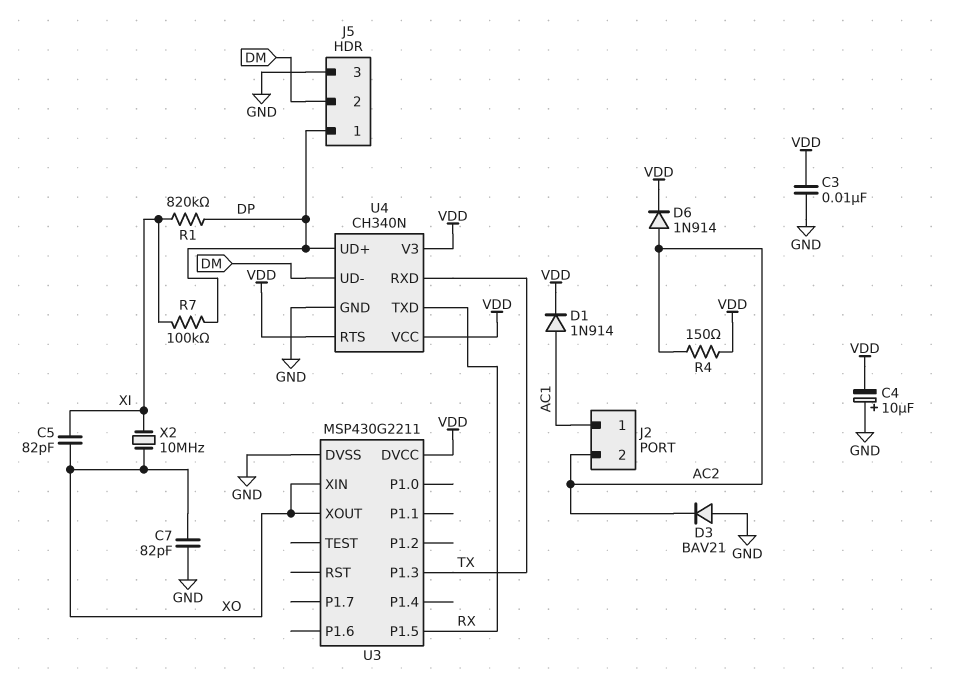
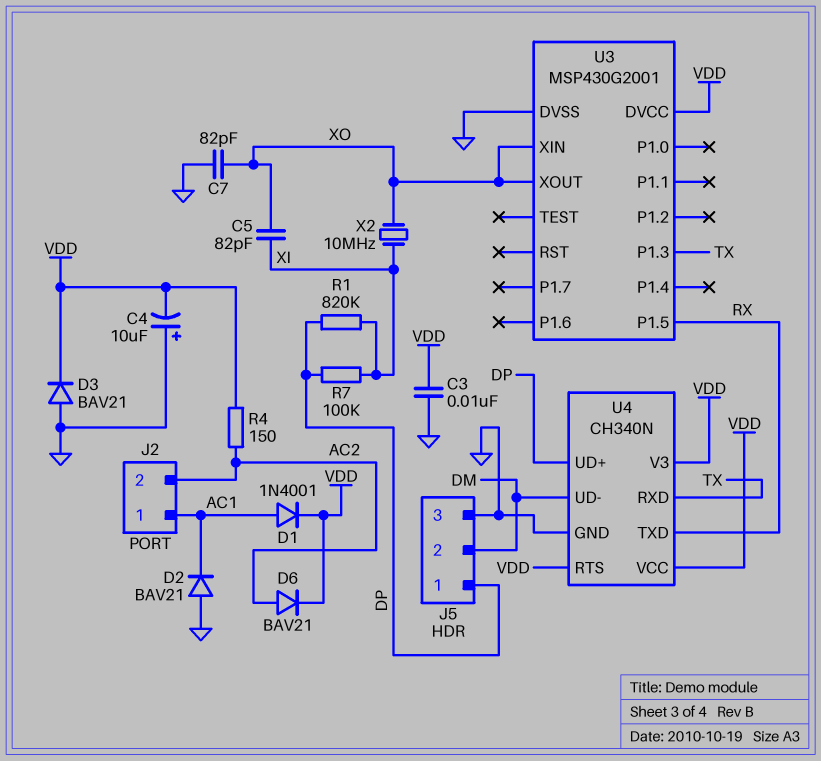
D1: diode 1N914 (A AC1, K VDD) -> diode 1N4001 (A AC1, K VDD)
D2: none -> diode BAV21 (A GND, K AC1)
D3: diode BAV21 (A GND, K AC2) -> diode BAV21 (A GND, K VDD)
D6: diode 1N914 (A AC2, K VDD) -> diode BAV21 (A AC2, K VDD)
U3: MSP430G2211 -> MSP430G2001

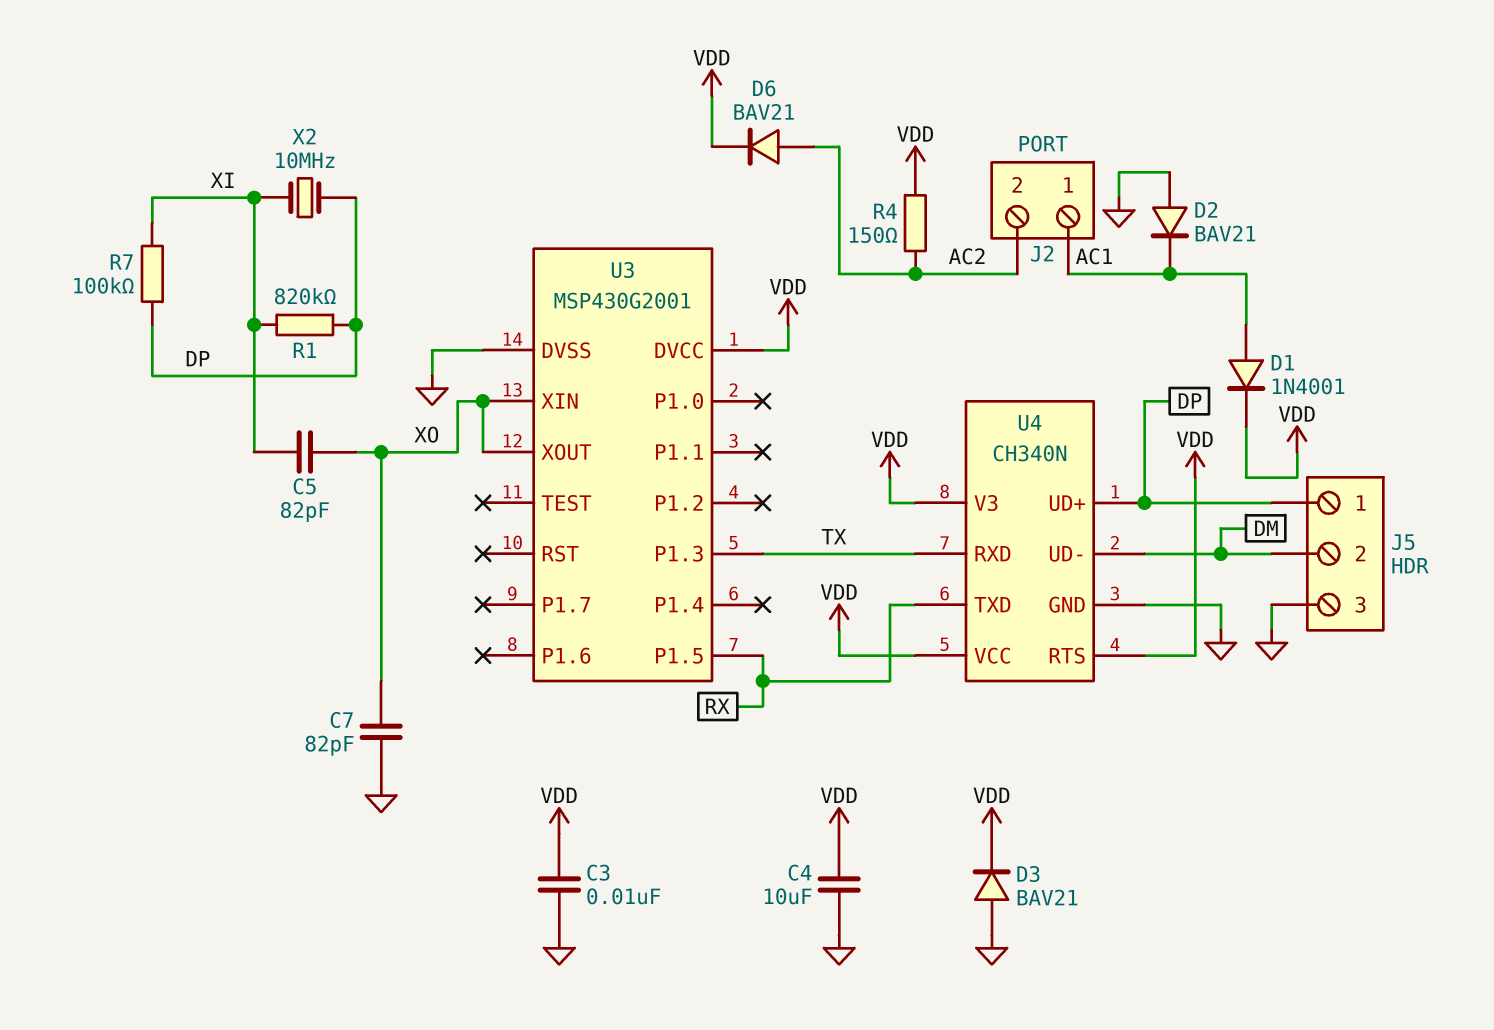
C4: 10uF (plus GND, minus VDD) -> 10uF (GND, VDD)
X2: 10MHz (XI, XO) -> 10MHz (DP, XI)

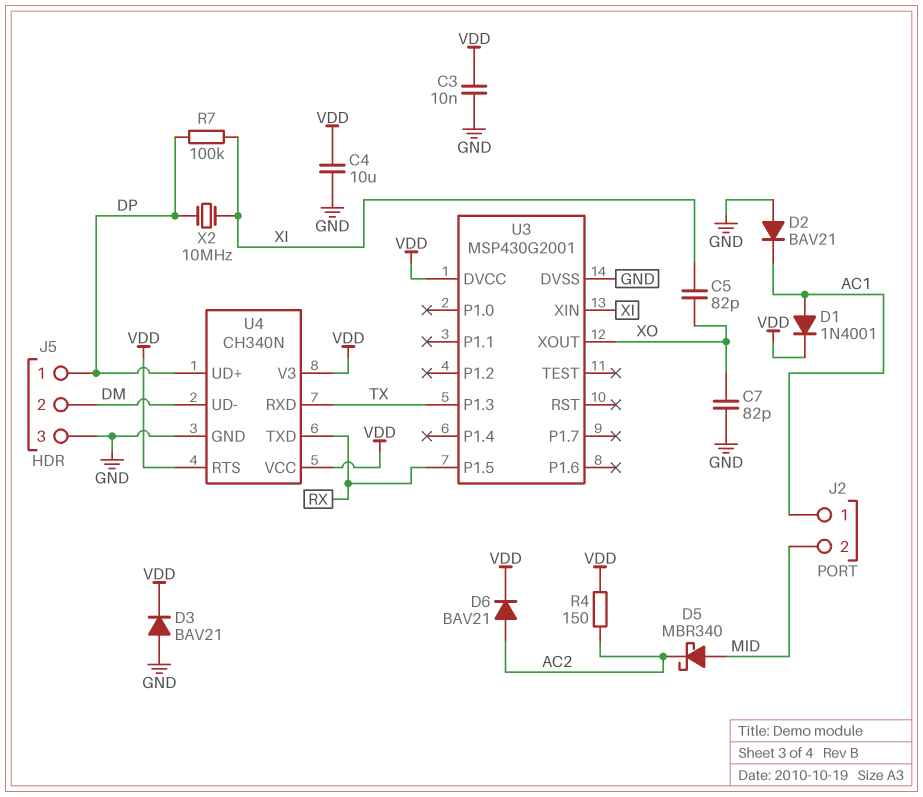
D5: none -> schottky MBR340 (A MID, K AC2)
J2 pin 2: AC2 -> MID
R1: 820k (DP, XI) -> none
U3 pin XIN: XO -> XI

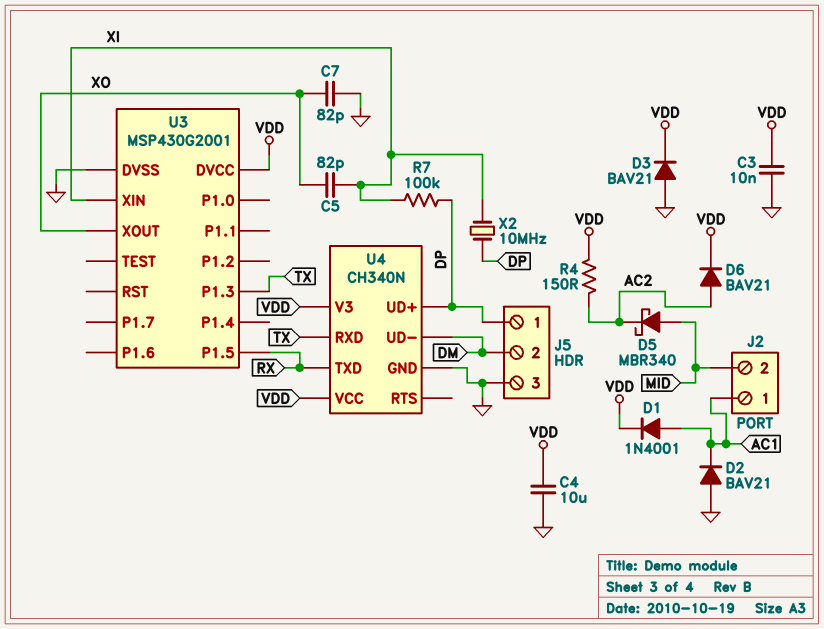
U4 pin RTS: VDD -> none

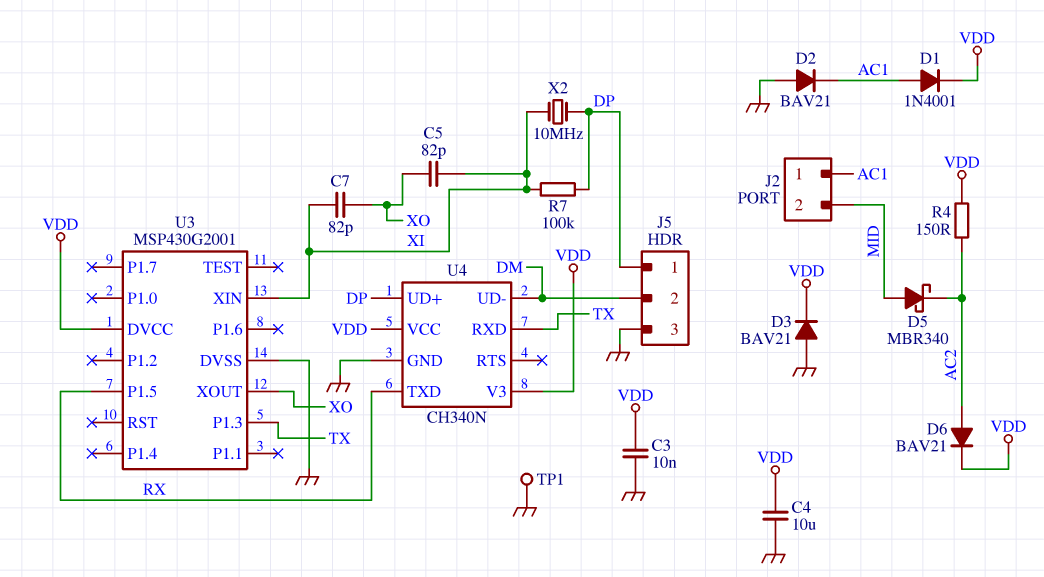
C7: 82pF (GND, XO) -> 82pF (XI, XO)
TP1: none -> test point (GND)

